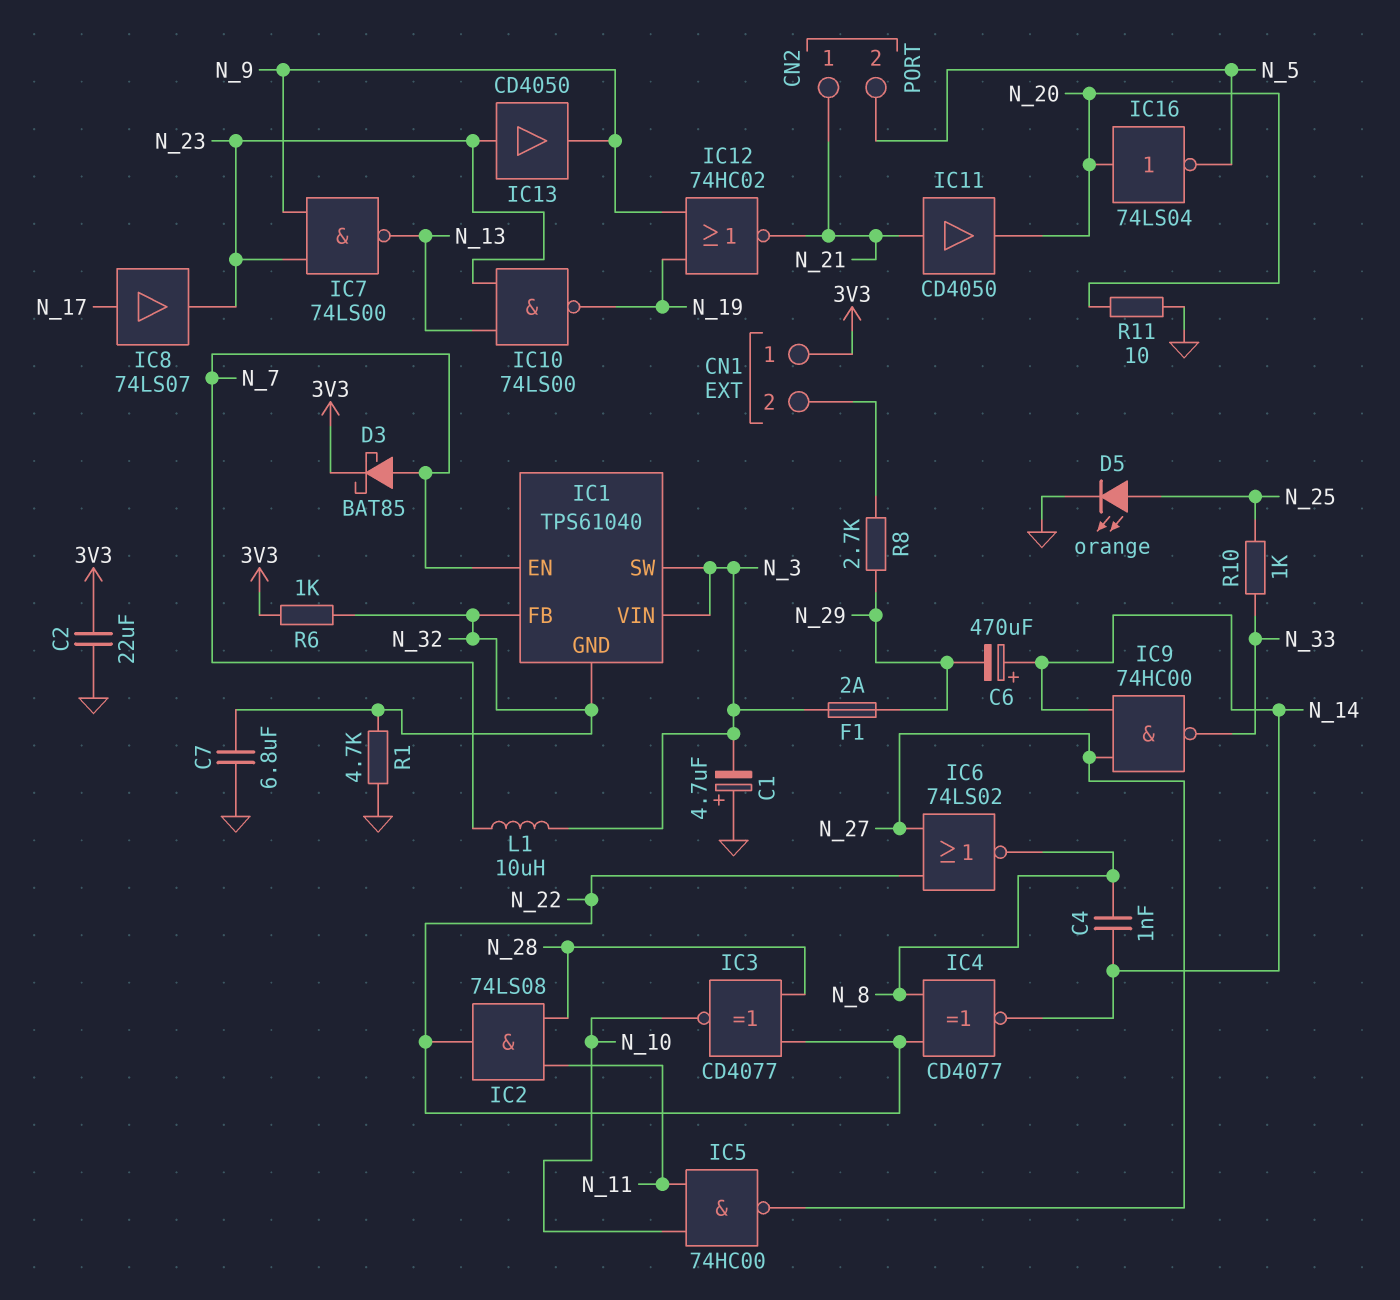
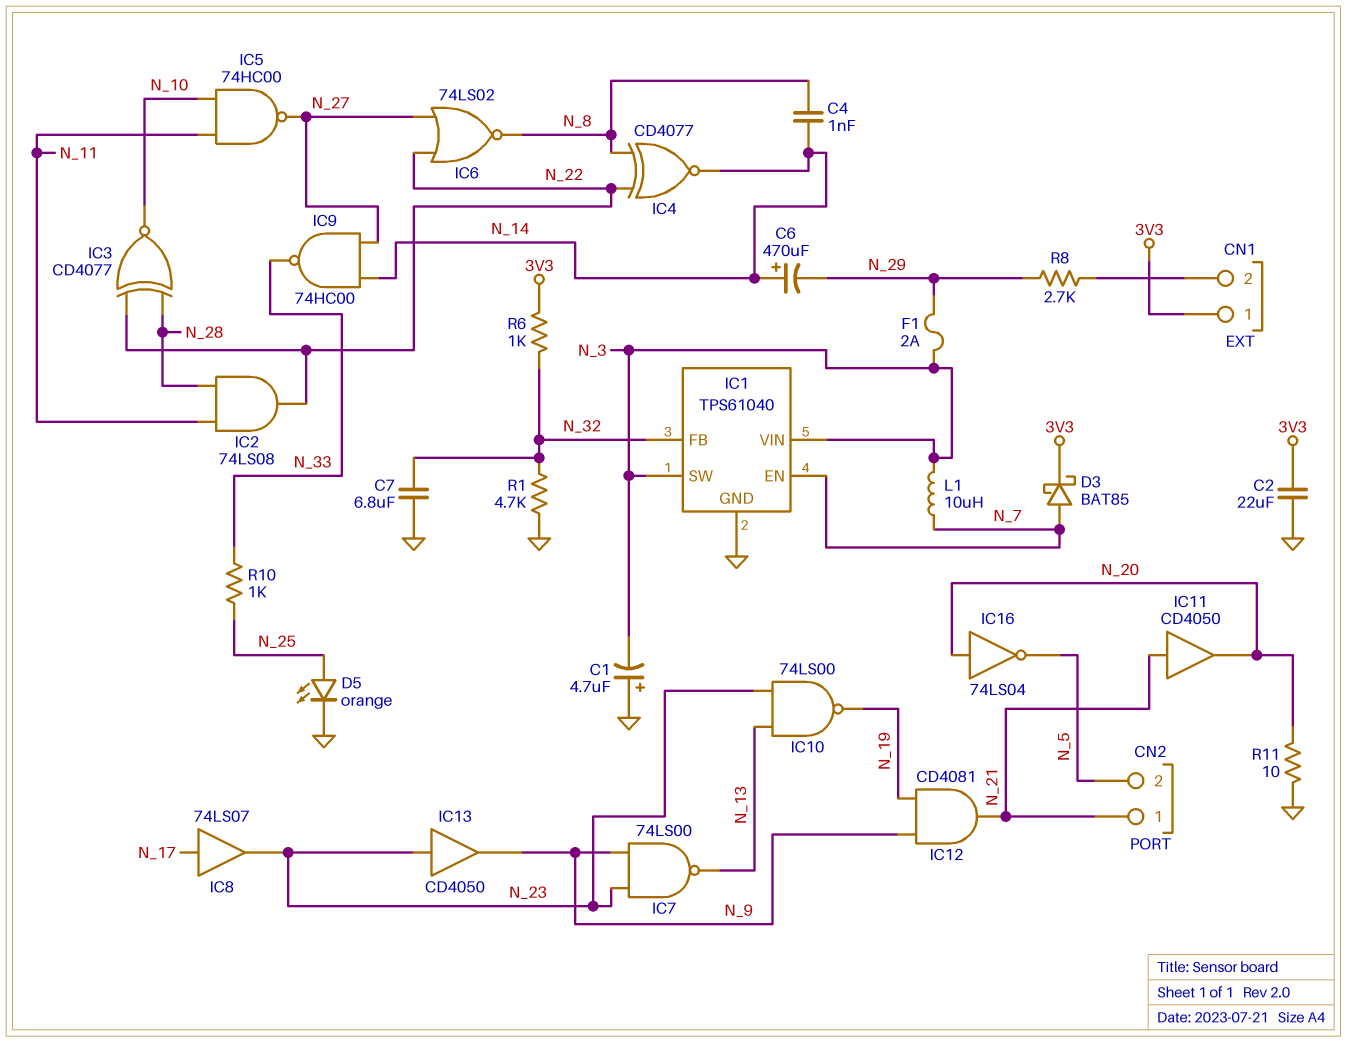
IC1 pin GND: N_32 -> GND
IC12: NOR 74HC02 (in N_9, in N_19, out N_21) -> AND CD4081 (in N_9, in N_19, out N_21)

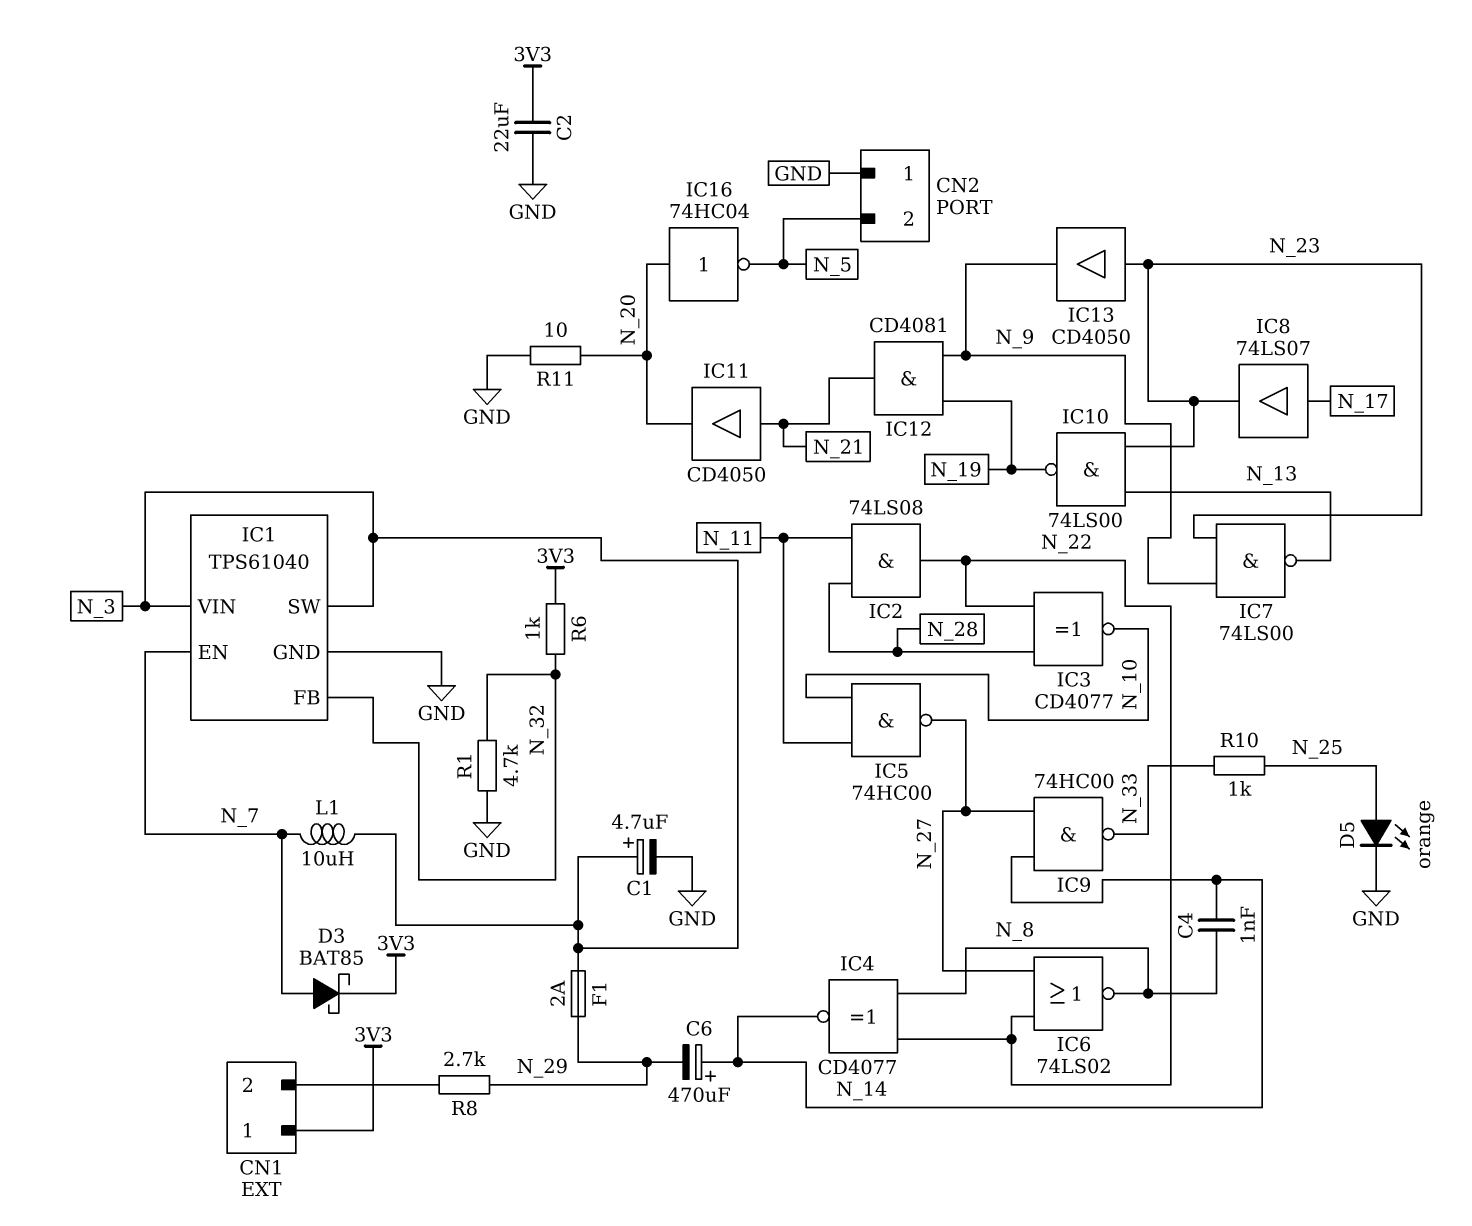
C1: 4.7uF (plus GND, minus N_3) -> 4.7uF (plus N_3, minus GND)
C7: 6.8uF (GND, N_32) -> none
CN2 pin 1: N_21 -> GND
IC16: NOT 74LS04 (in N_20, out N_5) -> NOT 74HC04 (in N_20, out N_5)

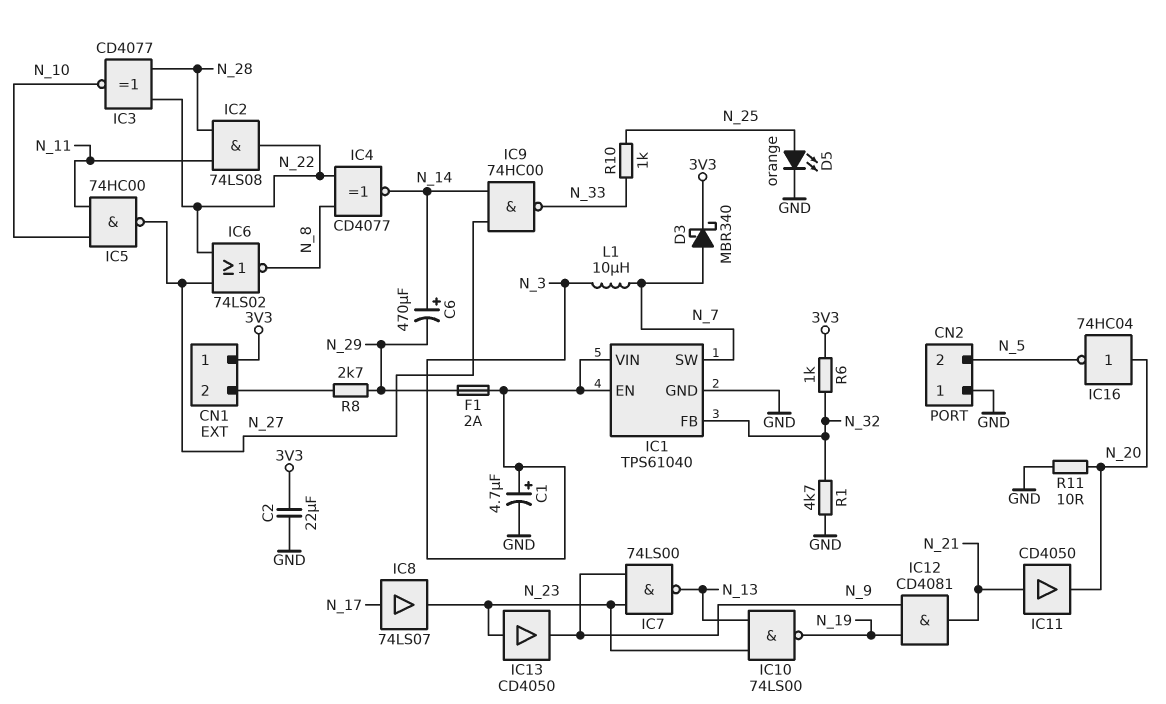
C4: 1nF (N_8, N_14) -> none
D3: schottky BAT85 (A N_7, K 3V3) -> schottky MBR340 (A N_7, K 3V3)
IC1 pin EN: N_7 -> N_3
IC1 pin SW: N_3 -> N_7

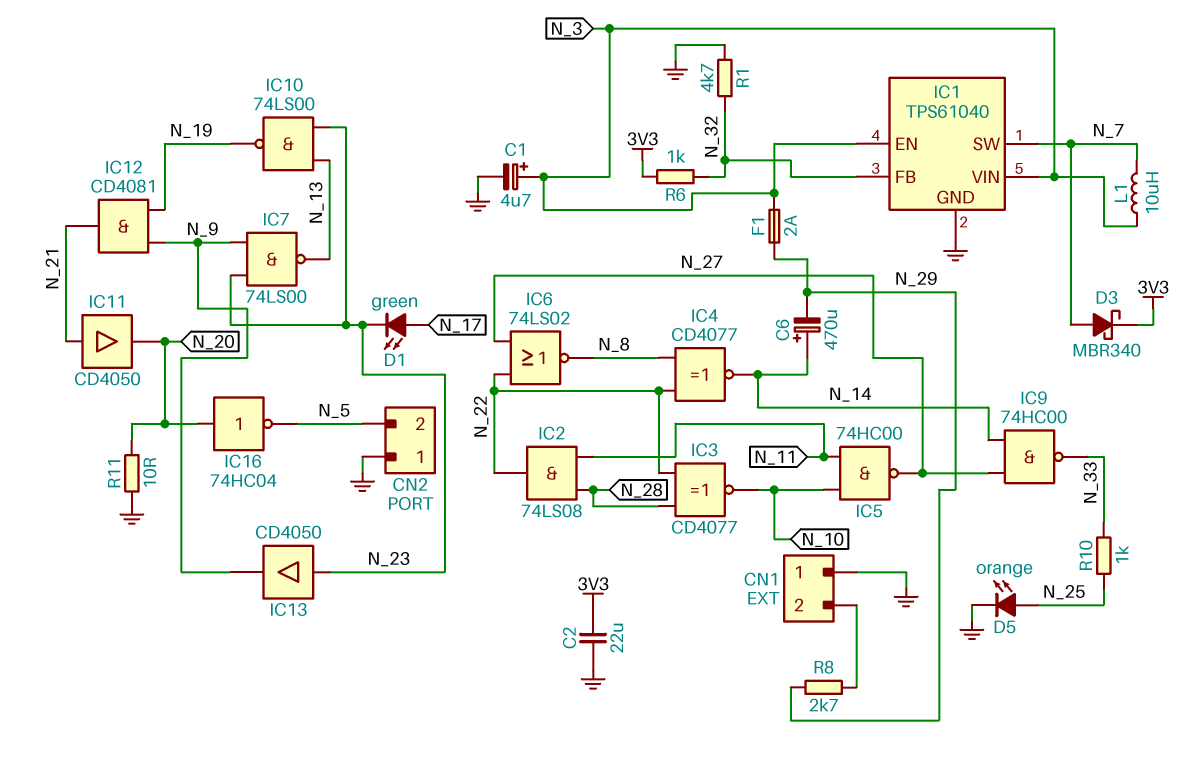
CN1 pin 1: 3V3 -> GND
D1: none -> LED green (A N_17, K N_23)
IC8: buffer 74LS07 (in N_17, out N_23) -> none

